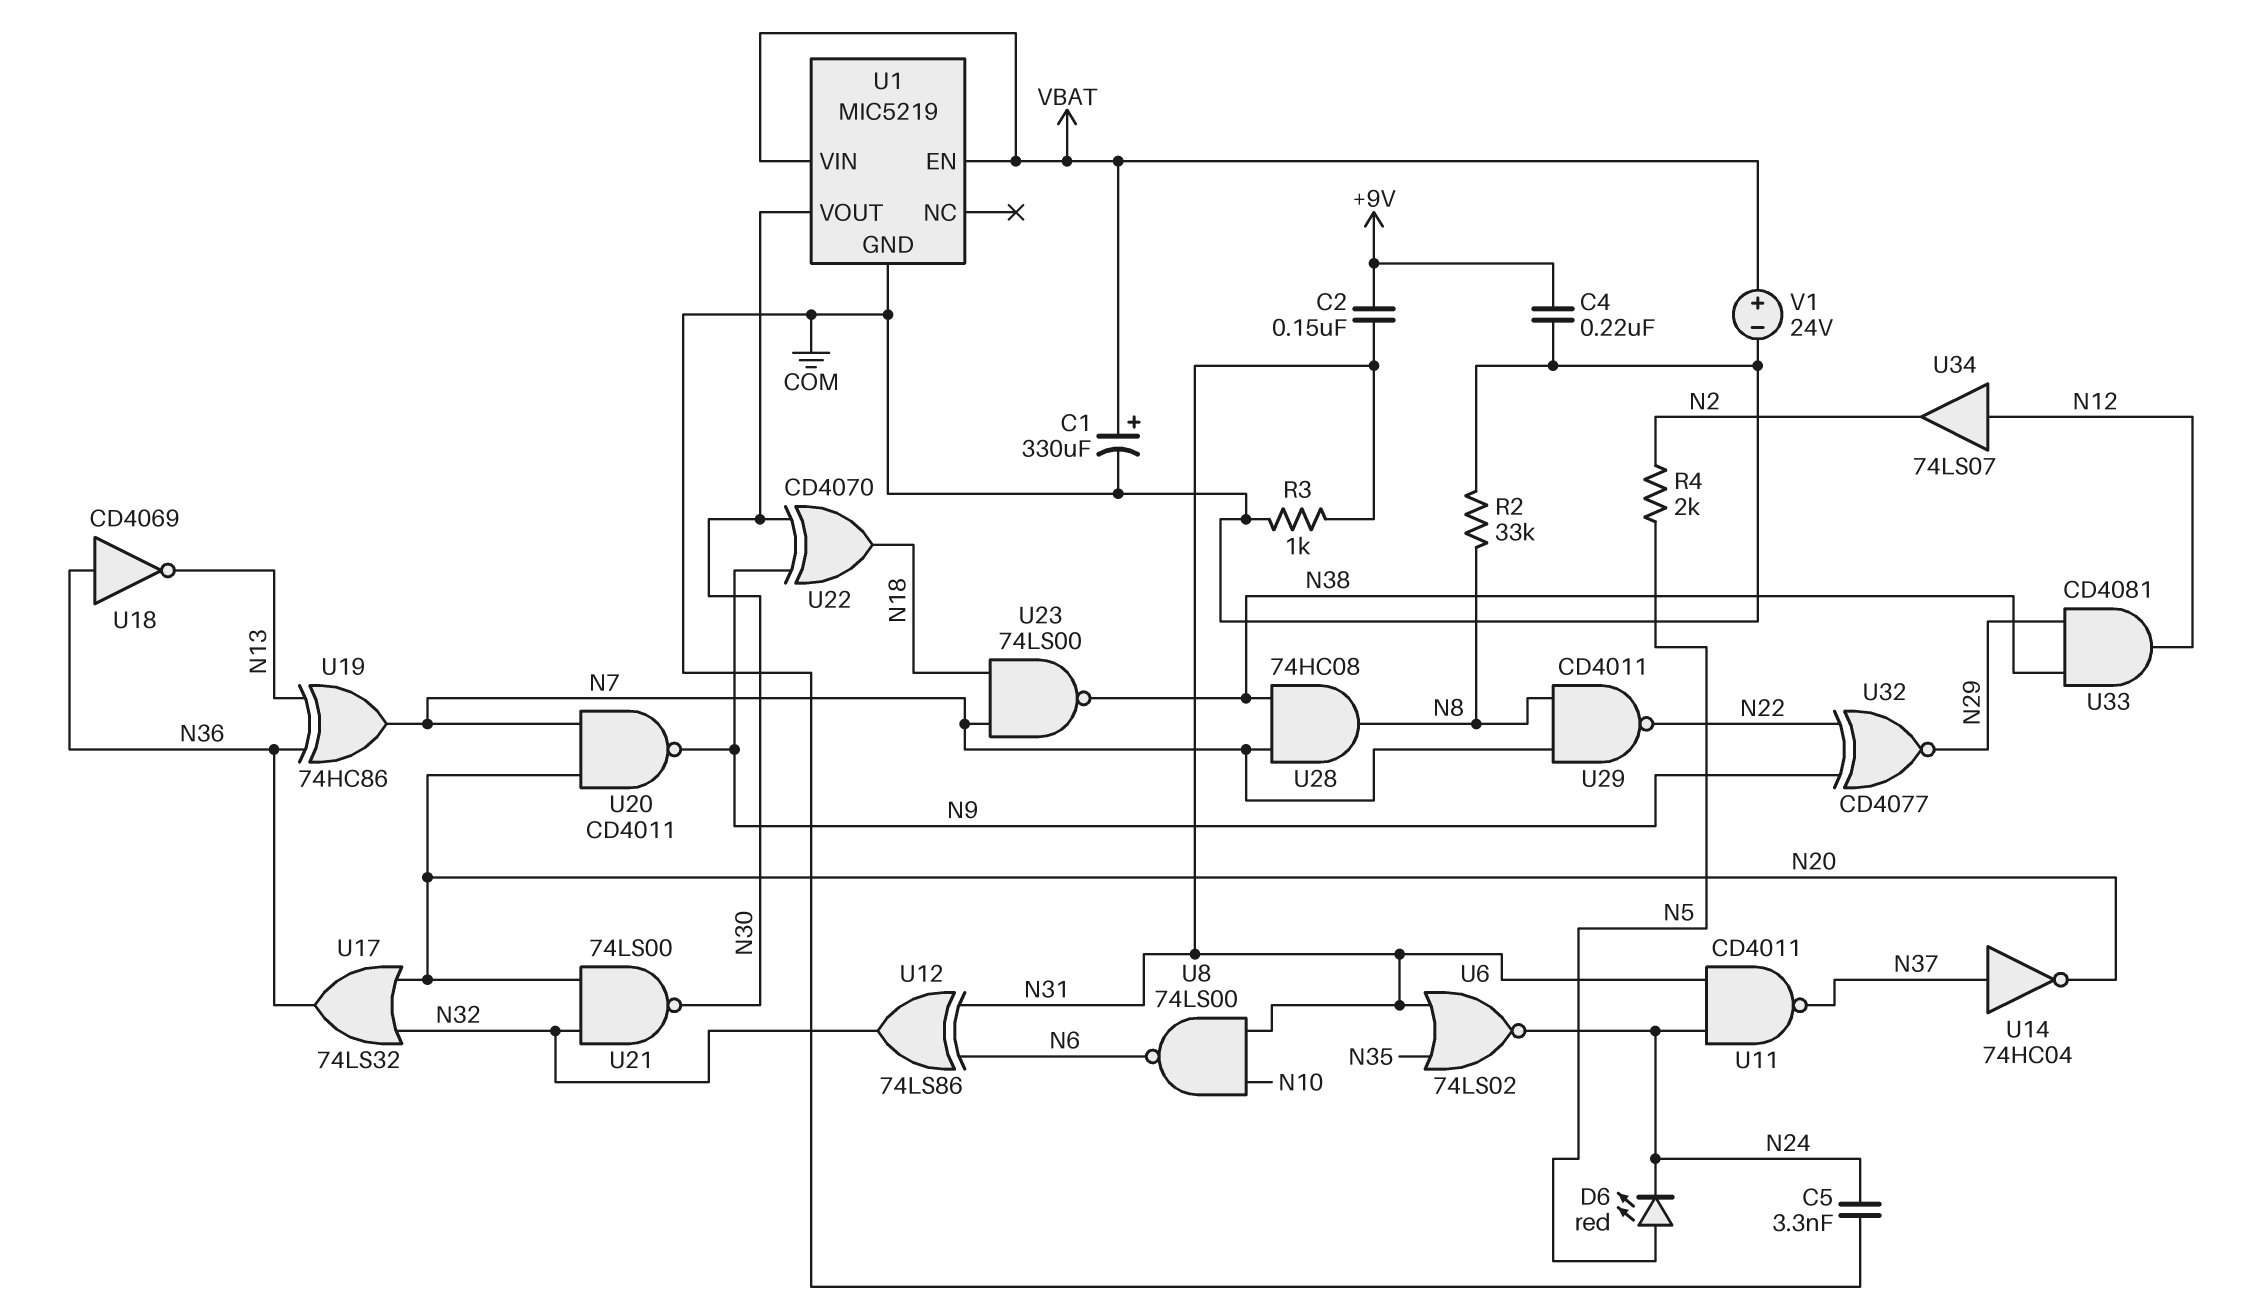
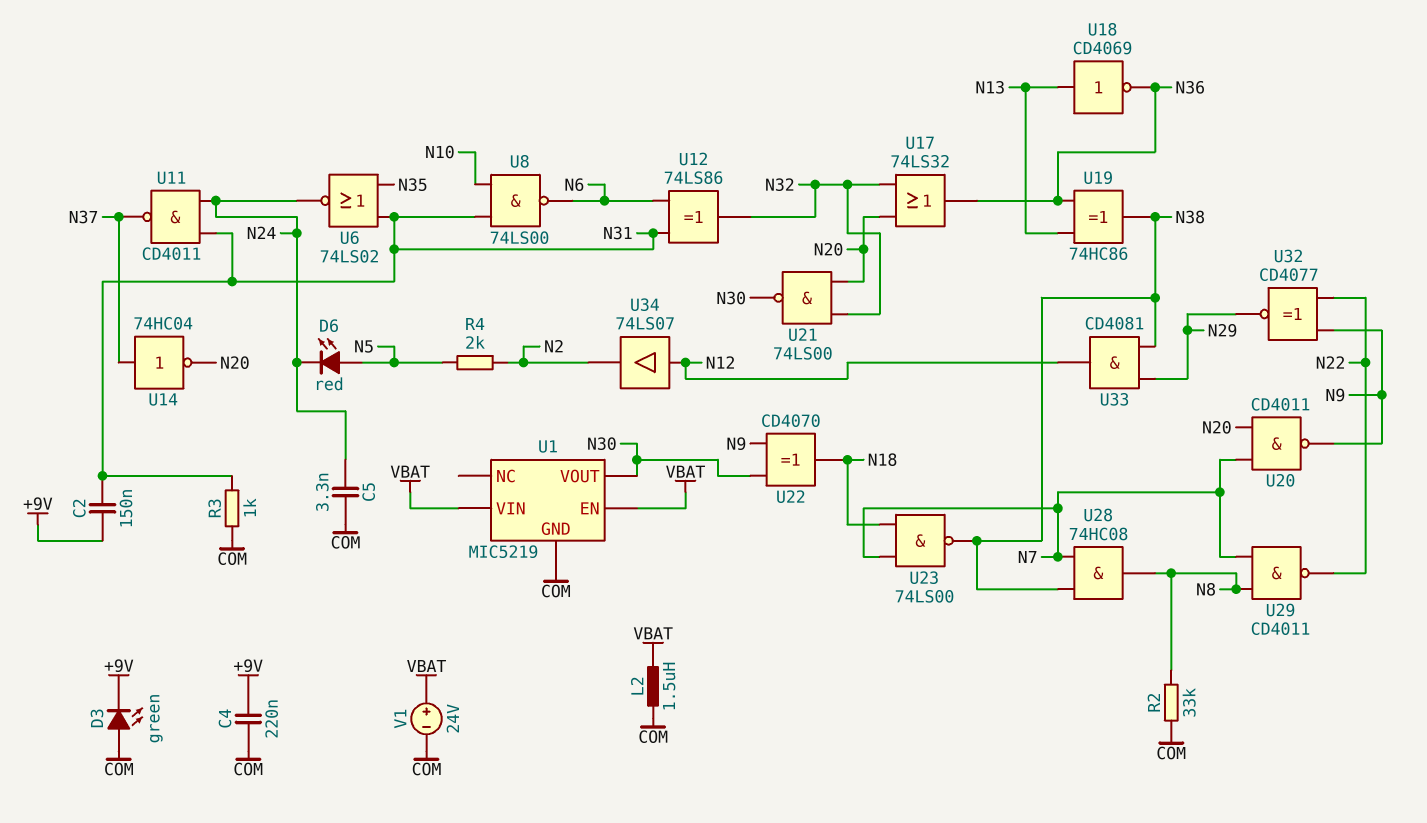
C1: 330uF (plus VBAT, minus COM) -> none
D3: none -> LED green (A COM, K +9V)
L2: none -> 1.5uH (COM, VBAT)
U18: NOT CD4069 (in N36, out N13) -> NOT CD4069 (in N13, out N36)
U19: XOR 74HC86 (in N13, in N36, out N7) -> XOR 74HC86 (in N13, in N36, out N38)

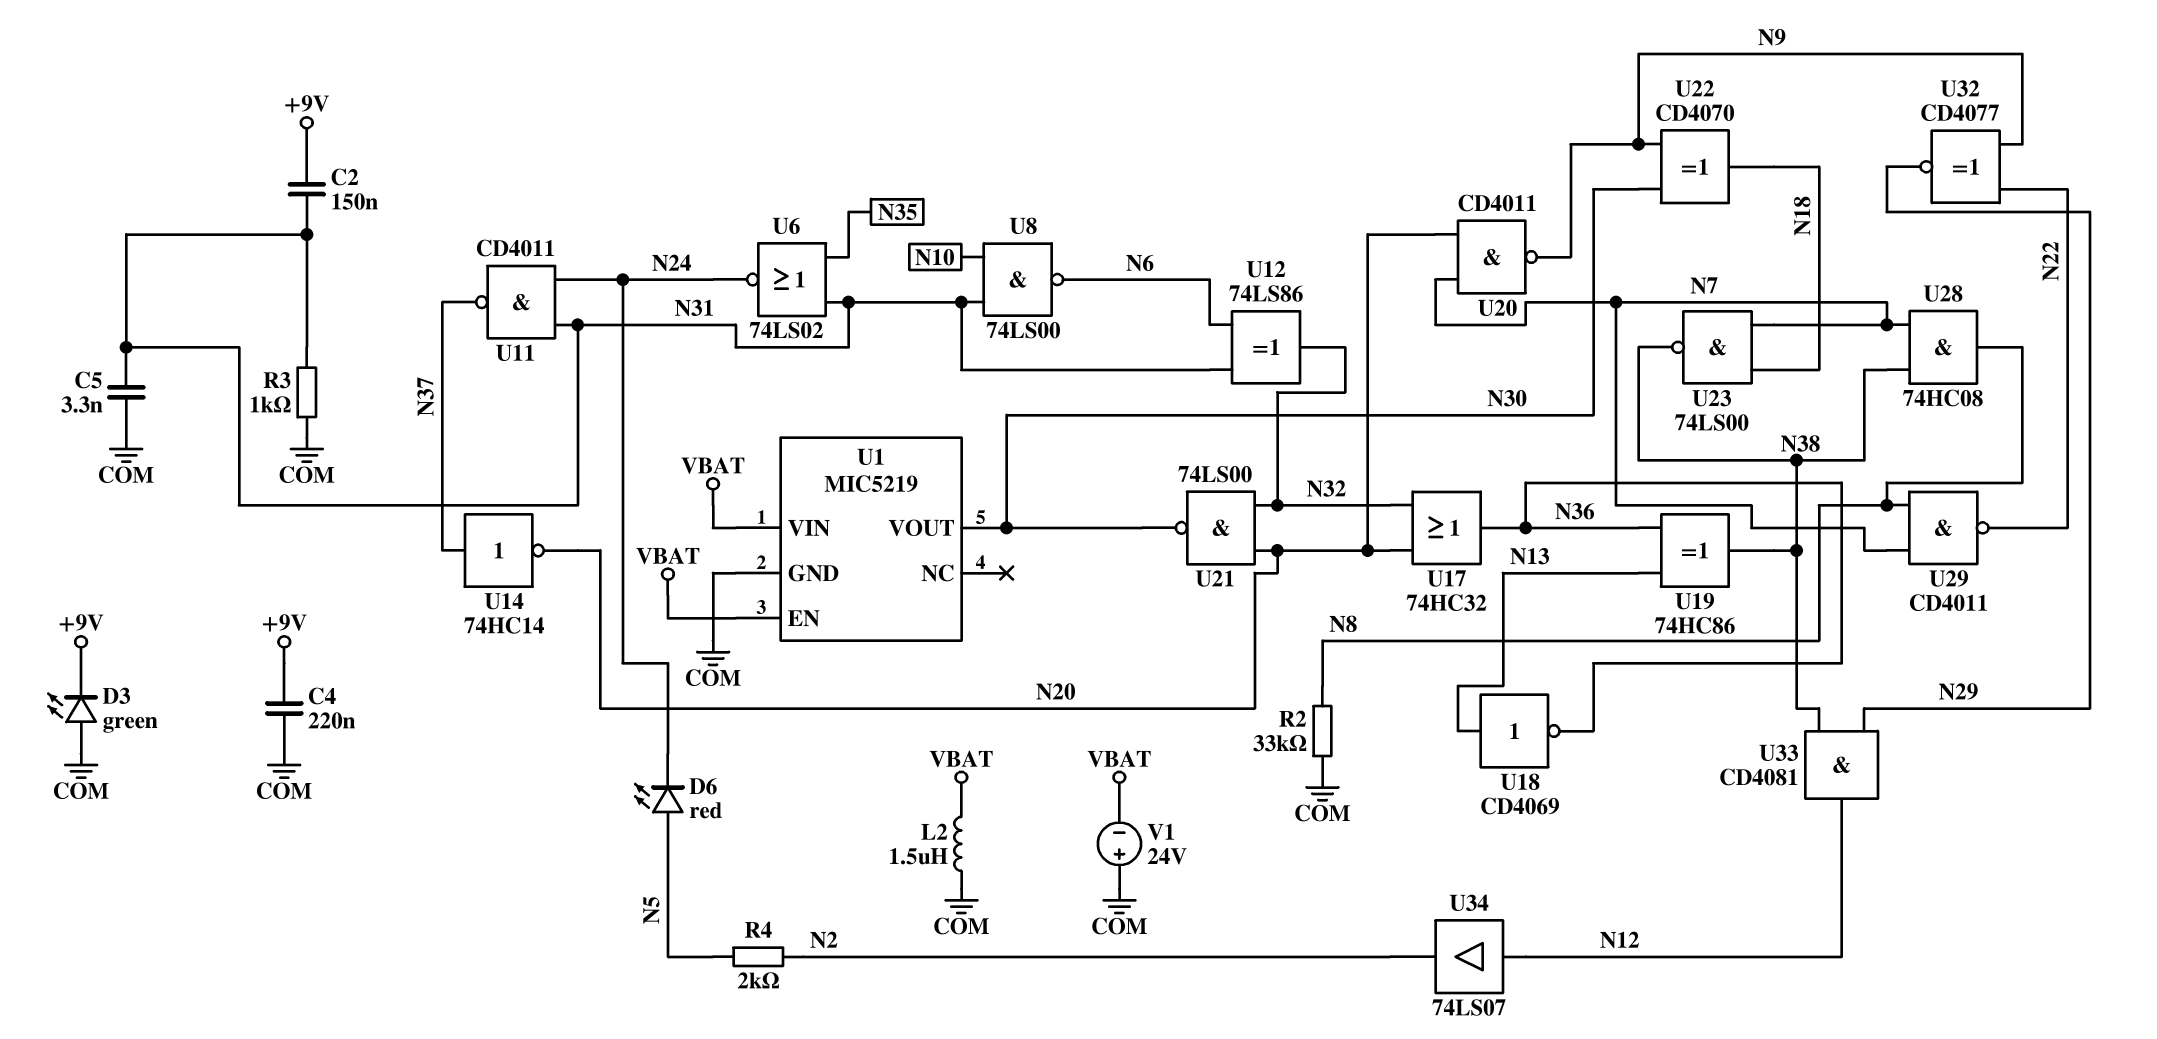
C5: 3.3nF (COM, N24) -> 3.3nF (COM, N31)
U14: NOT 74HC04 (in N37, out N20) -> NOT 74HC14 (in N37, out N20)
U17: OR 74LS32 (in N20, in N32, out N36) -> OR 74HC32 (in N20, in N32, out N36)
V1: 24V (plus VBAT, minus COM) -> 24V (plus COM, minus VBAT)

